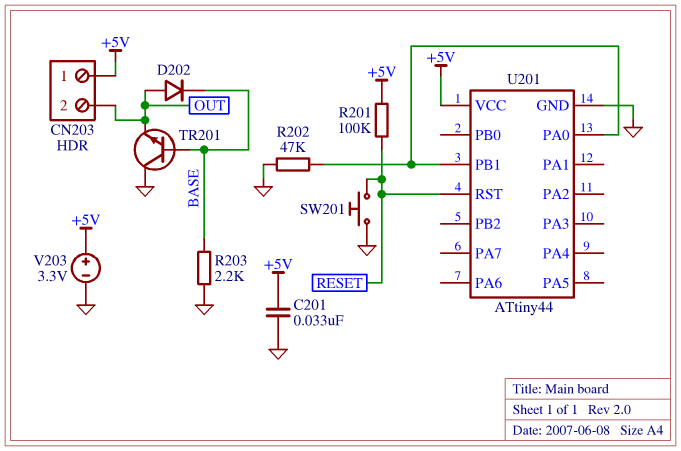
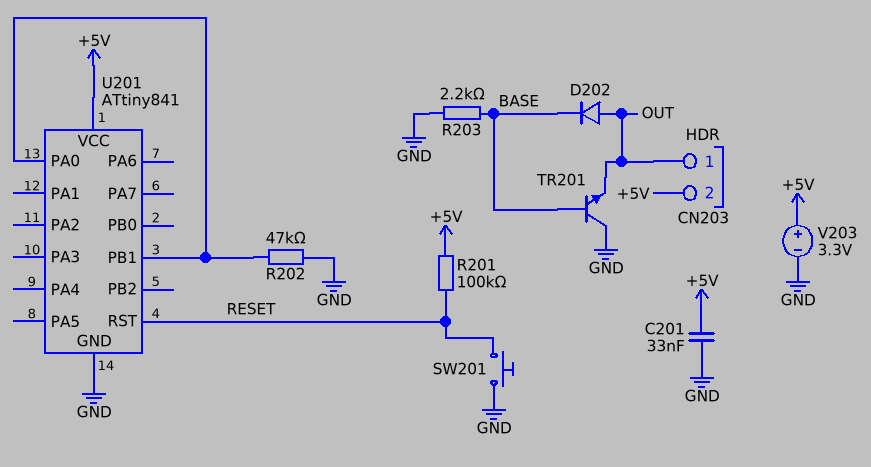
CN203 pin 1: +5V -> OUT
CN203 pin 2: OUT -> +5V
U201: ATtiny44 -> ATtiny841

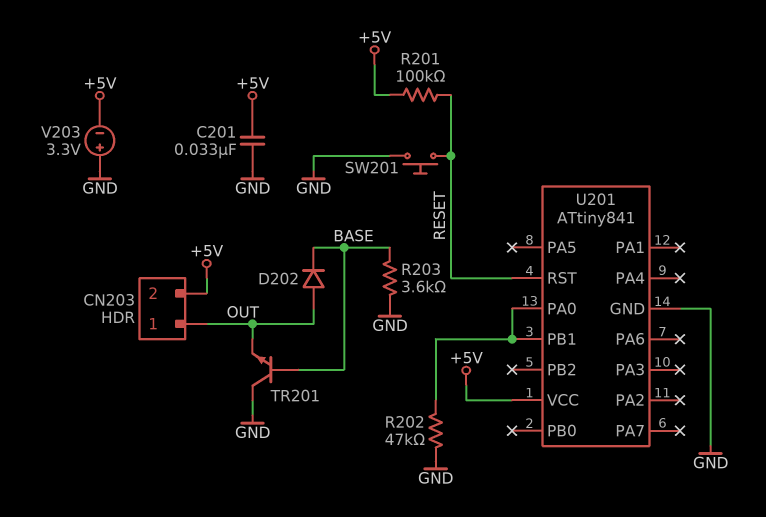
R203: 2.2k (BASE, GND) -> 3.6k (BASE, GND)
V203: 3.3V (plus +5V, minus GND) -> 3.3V (plus GND, minus +5V)

